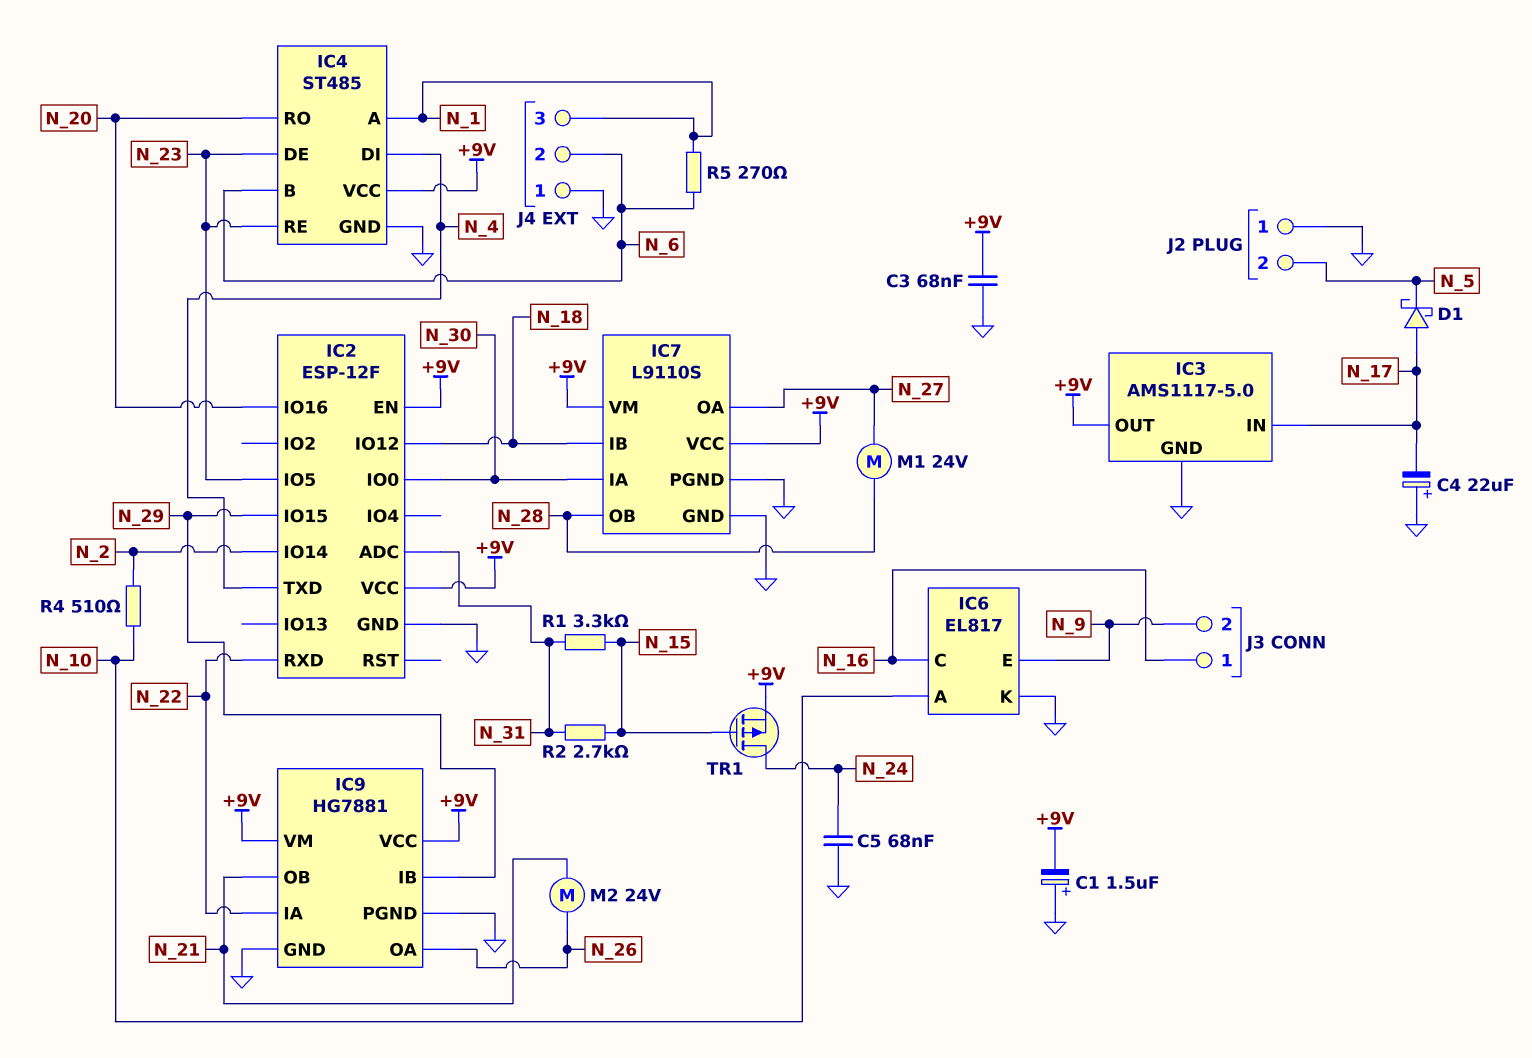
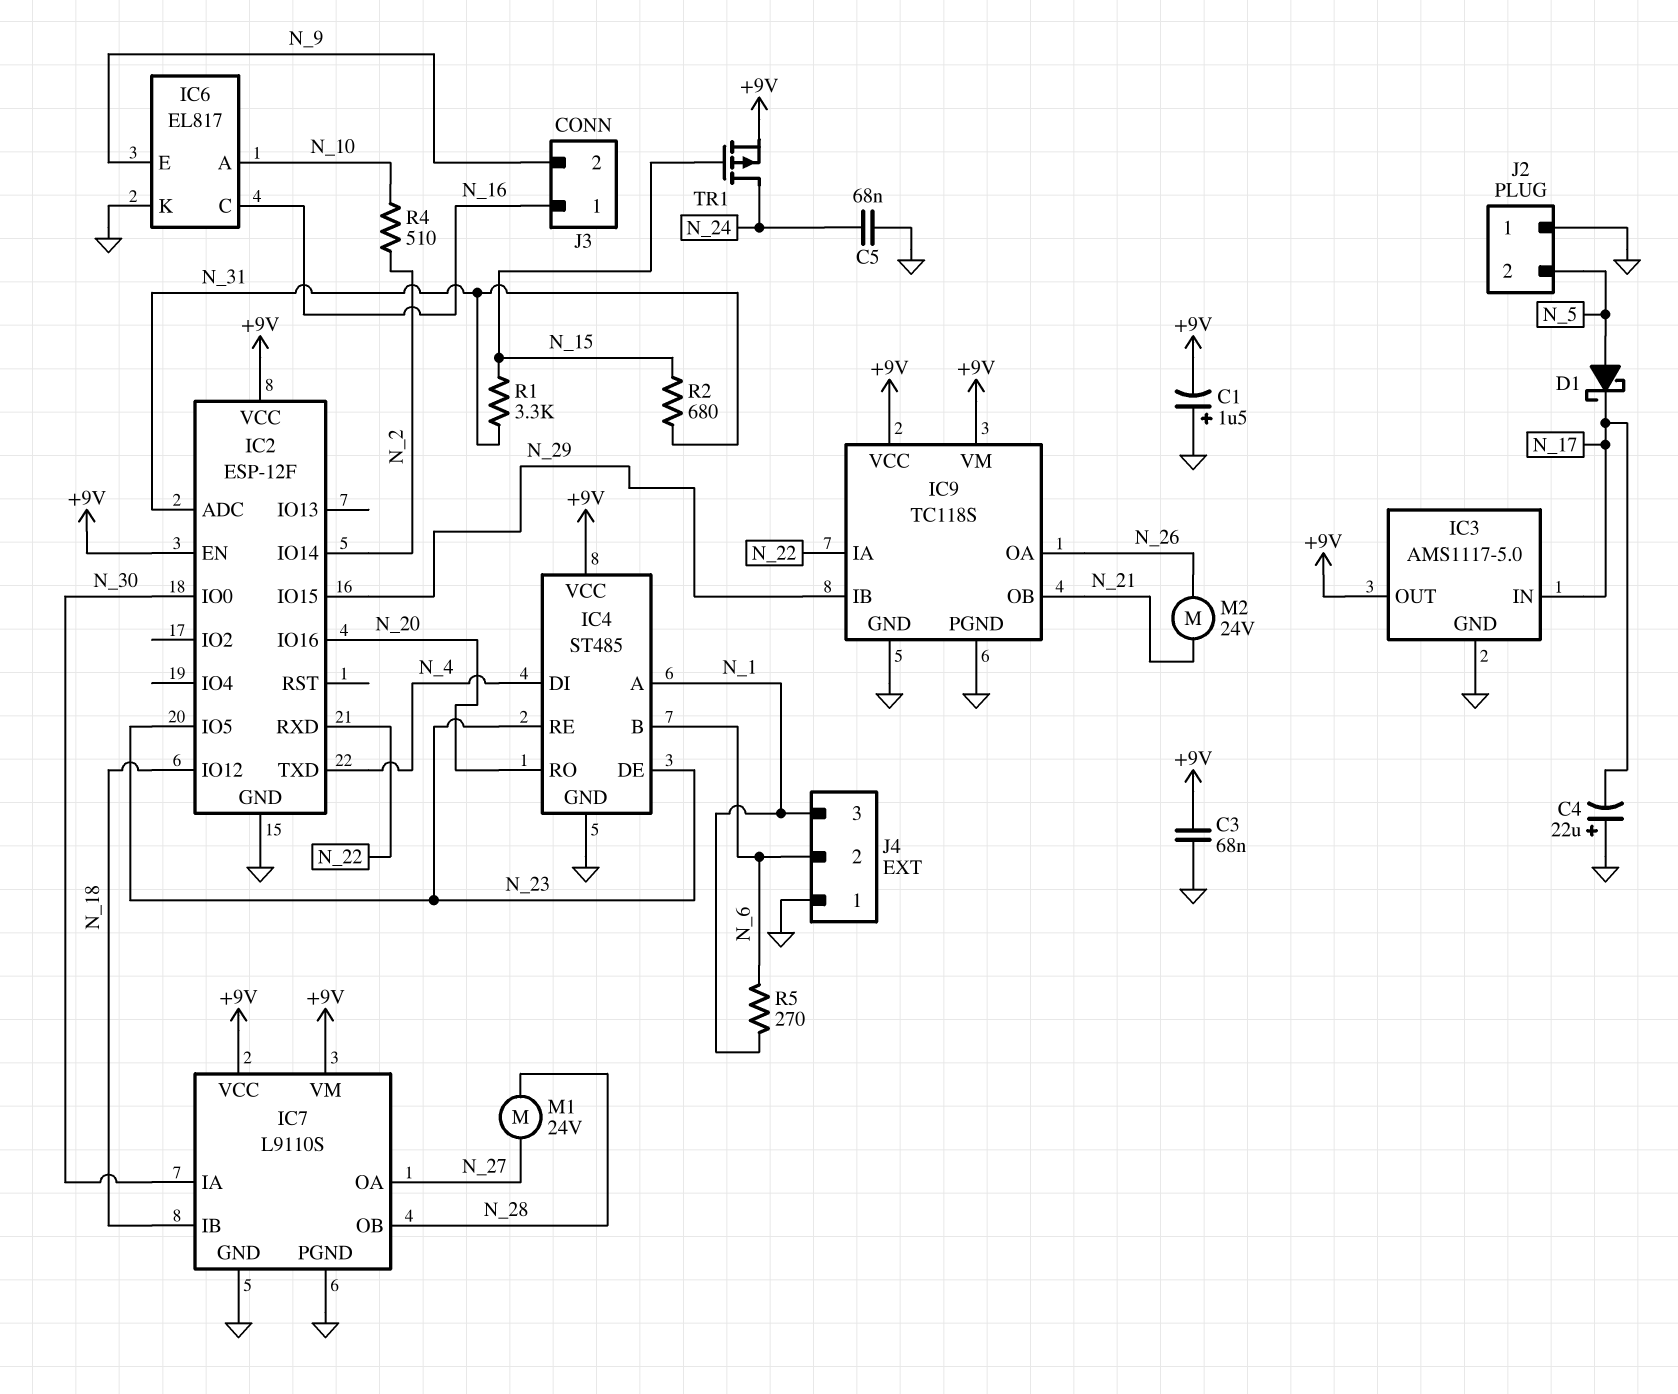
D1: schottky (A N_17, K N_5) -> schottky (A N_5, K N_17)
IC9: HG7881 -> TC118S
R2: 2.7k (N_15, N_31) -> 680 (N_15, N_31)

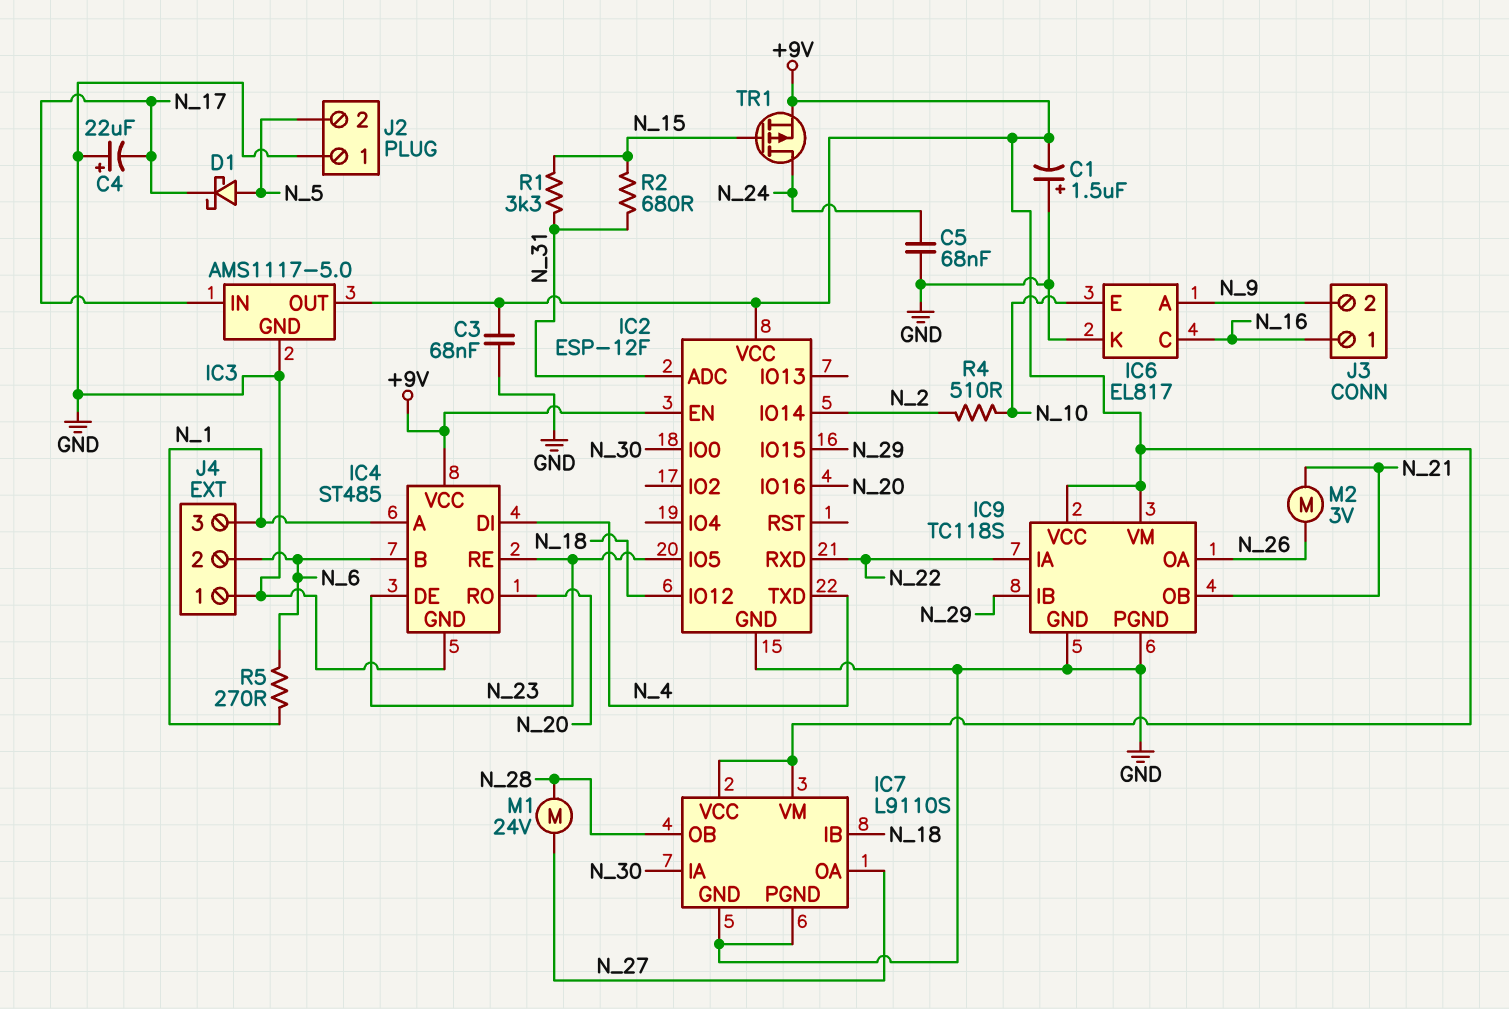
IC6 pin A: N_10 -> N_9
IC6 pin E: N_9 -> N_10
M2: motor 24V (N_21, N_26) -> motor 3V (N_21, N_26)

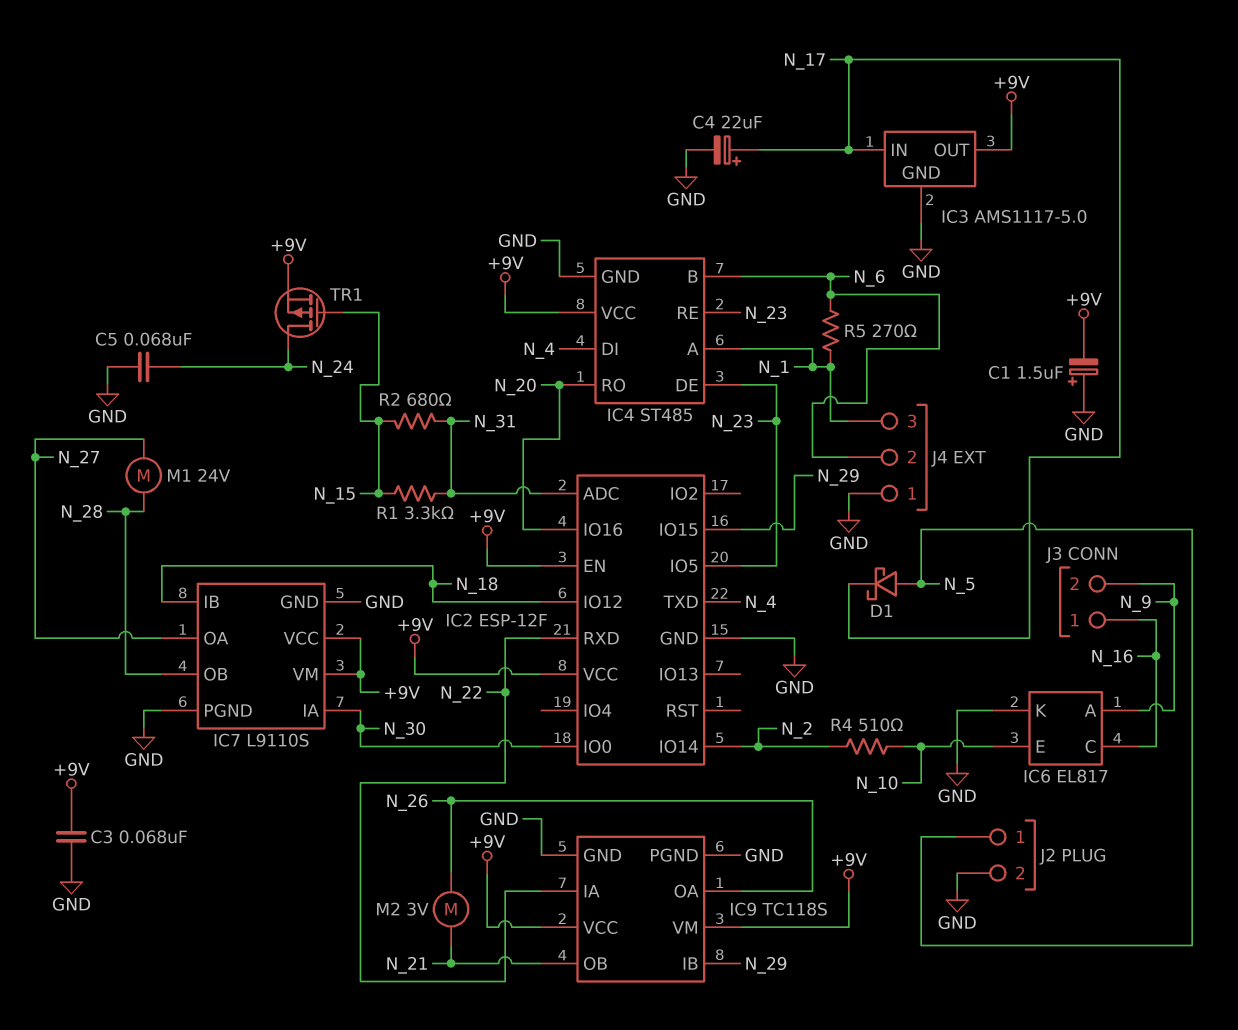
C4: 22uF (plus GND, minus N_17) -> 22uF (plus N_17, minus GND)
J2 pin 1: GND -> N_5
J2 pin 2: N_5 -> GND

